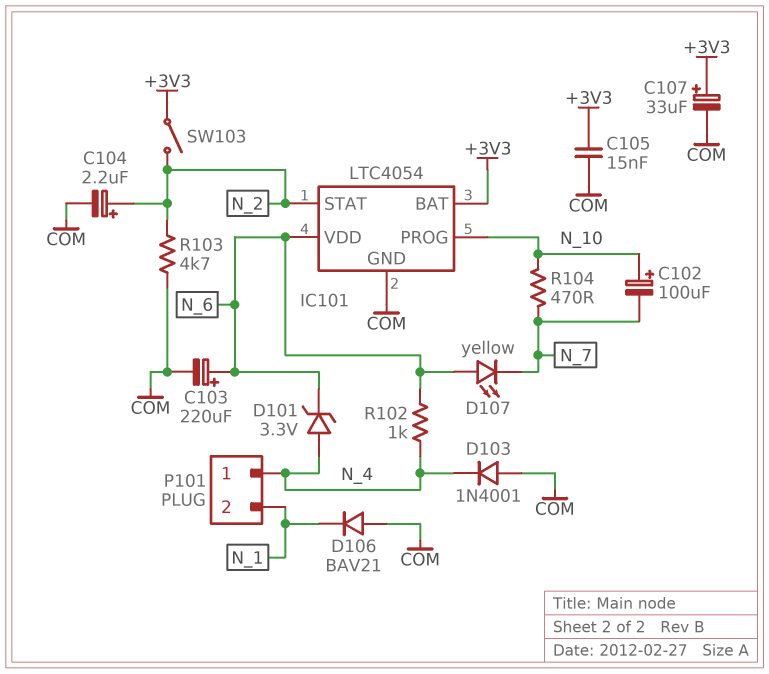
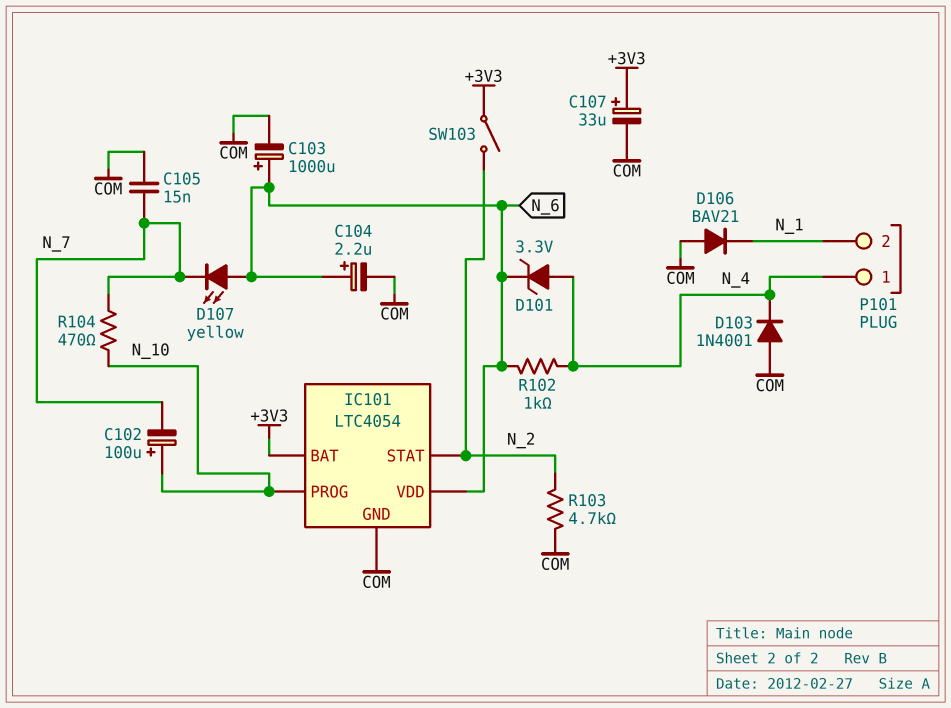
C103: 220uF (plus N_6, minus COM) -> 1000uF (plus N_6, minus COM)
C104: 2.2uF (plus N_2, minus COM) -> 2.2uF (plus N_6, minus COM)
C105: 15nF (+3V3, COM) -> 15nF (COM, N_7)

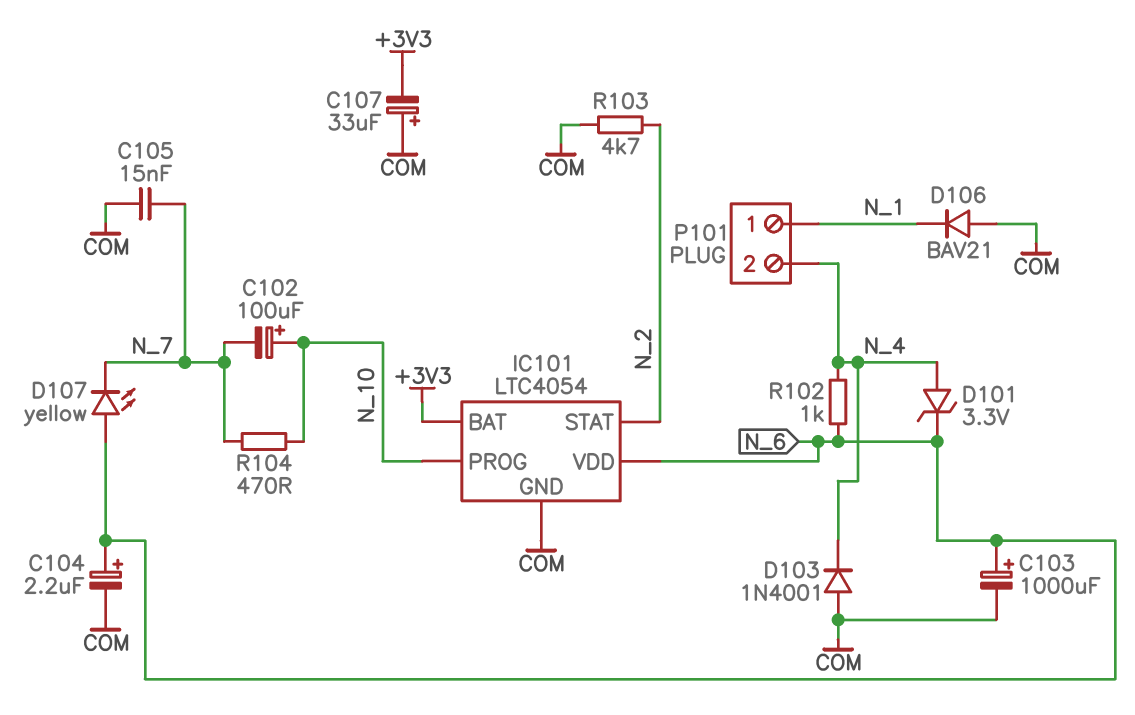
C107: 33uF (plus +3V3, minus COM) -> 33uF (plus COM, minus +3V3)
P101 pin 1: N_4 -> N_1
P101 pin 2: N_1 -> N_4
SW103: switch (+3V3, N_2) -> none

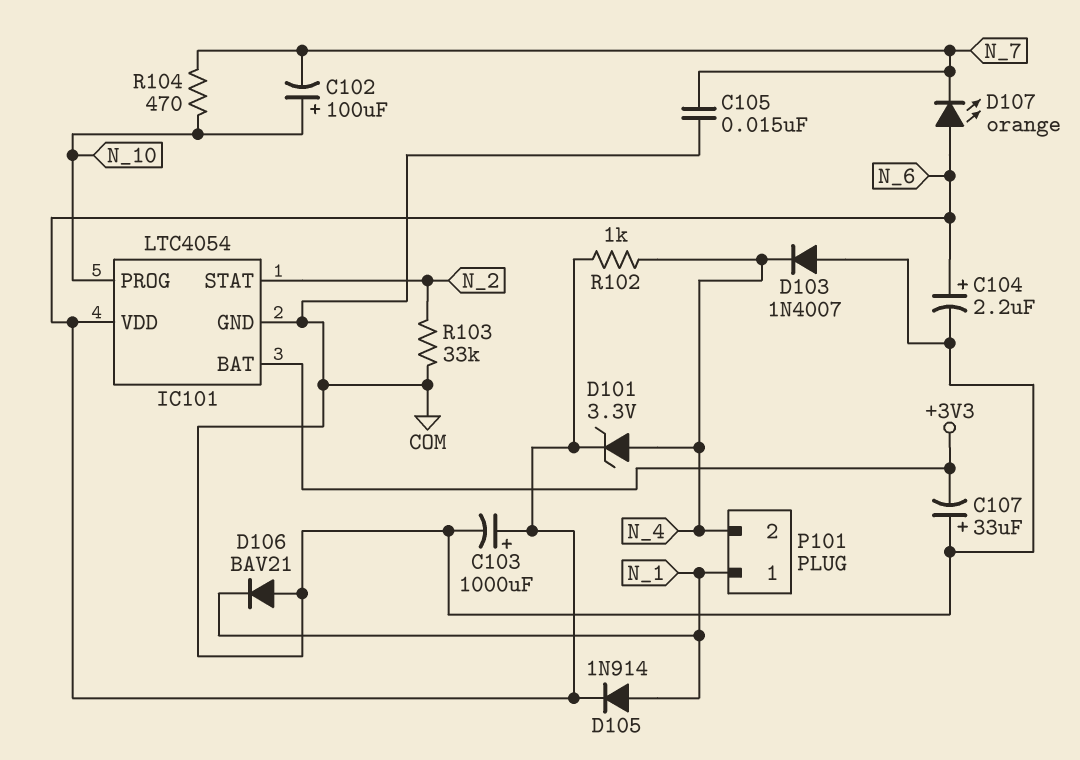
D103: diode 1N4001 (A COM, K N_4) -> diode 1N4007 (A COM, K N_4)
D105: none -> diode 1N914 (A N_1, K N_6)
D107: LED yellow (A N_6, K N_7) -> LED orange (A N_6, K N_7)
R103: 4.7k (COM, N_2) -> 33k (COM, N_2)

